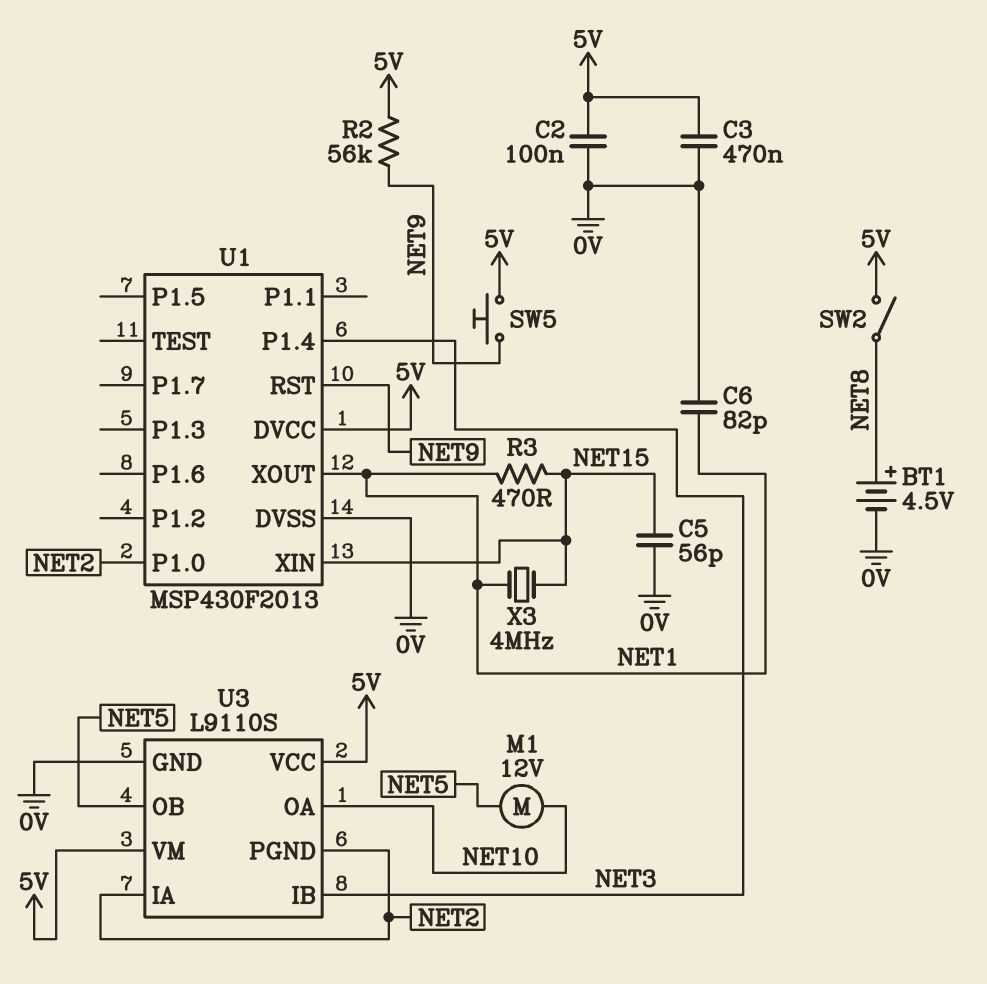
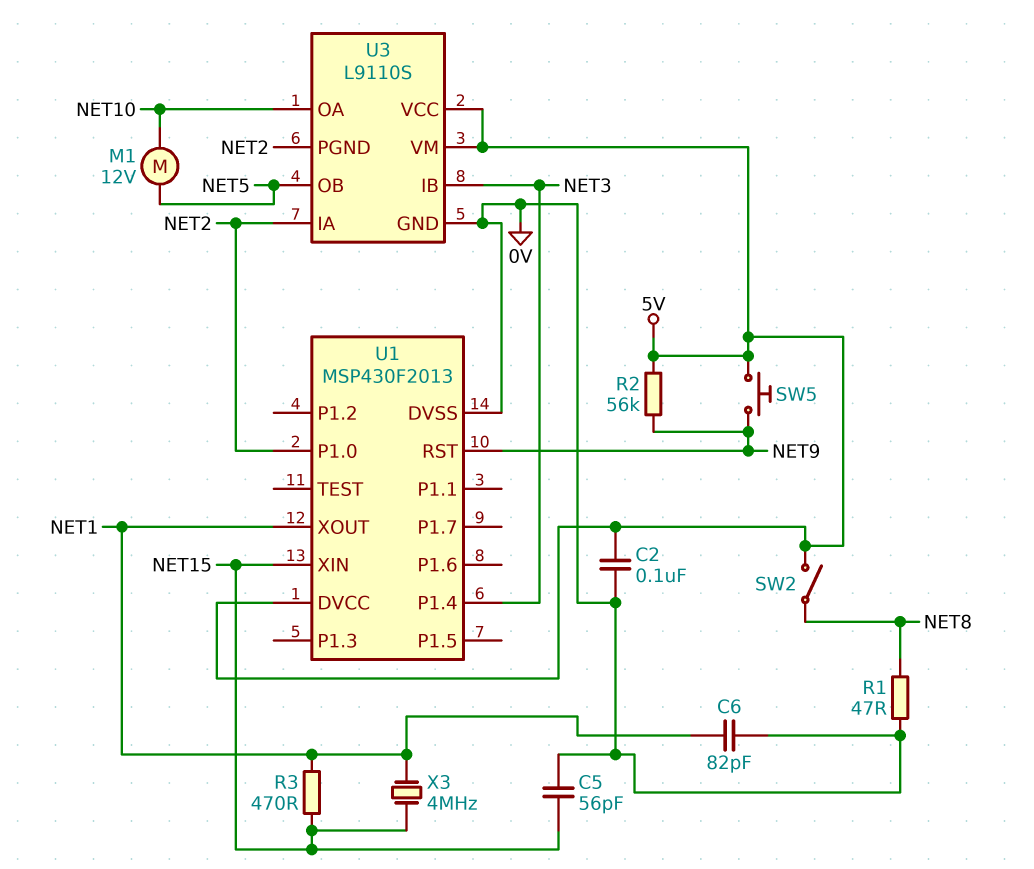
BT1: 4.5V (plus NET8, minus 0V) -> none
C3: 470nF (0V, 5V) -> none
R1: none -> 47 (0V, NET8)

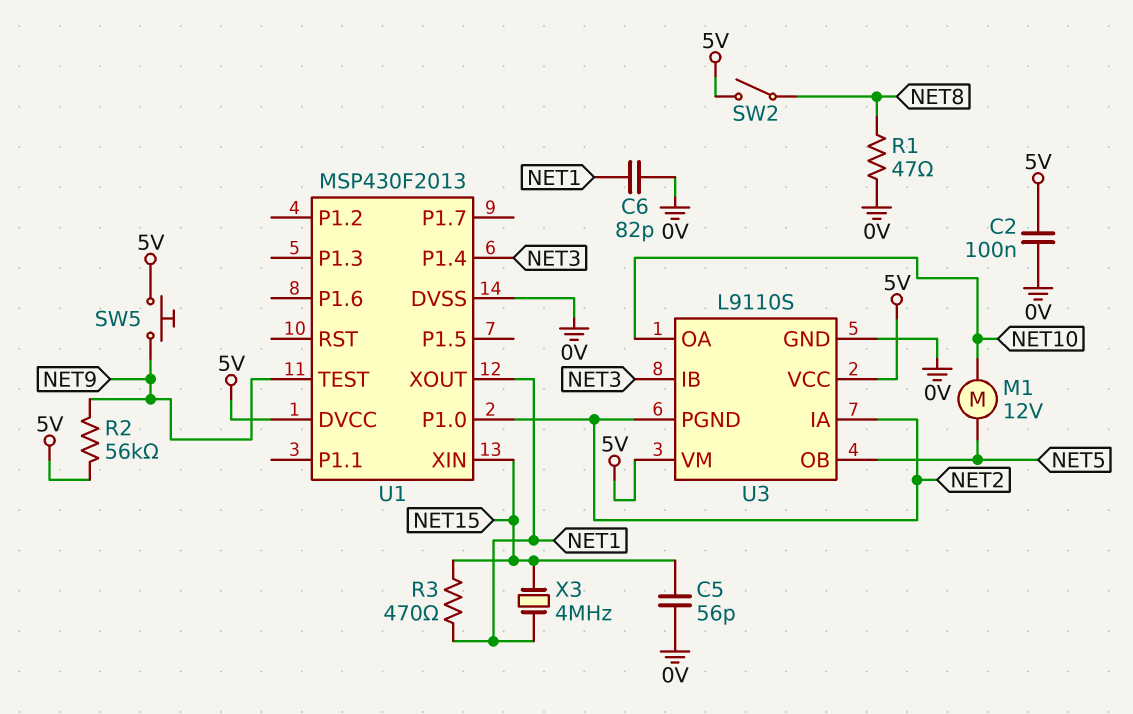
U1 pin RST: NET9 -> none
U1 pin TEST: none -> NET9

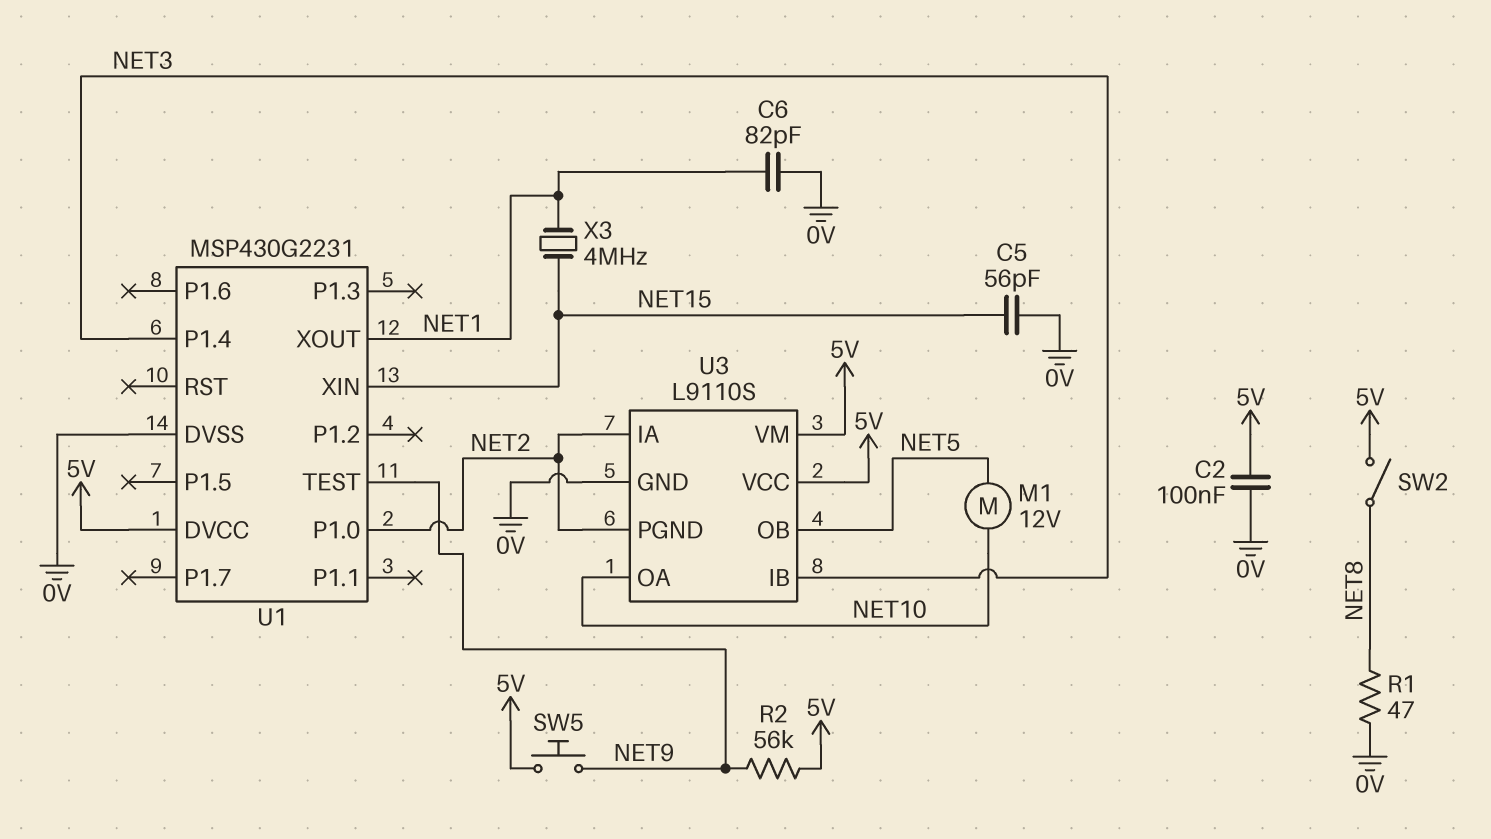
R3: 470 (NET1, NET15) -> none
U1: MSP430F2013 -> MSP430G2231

